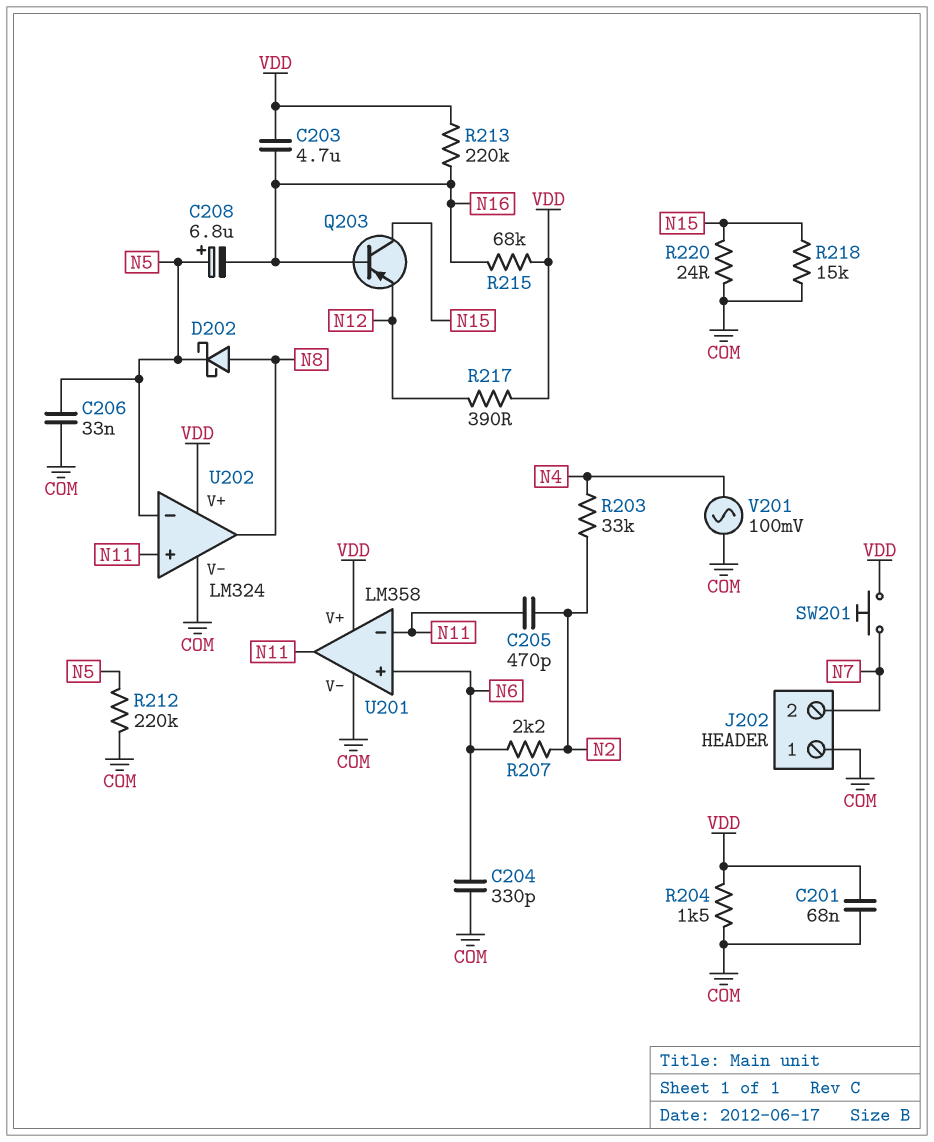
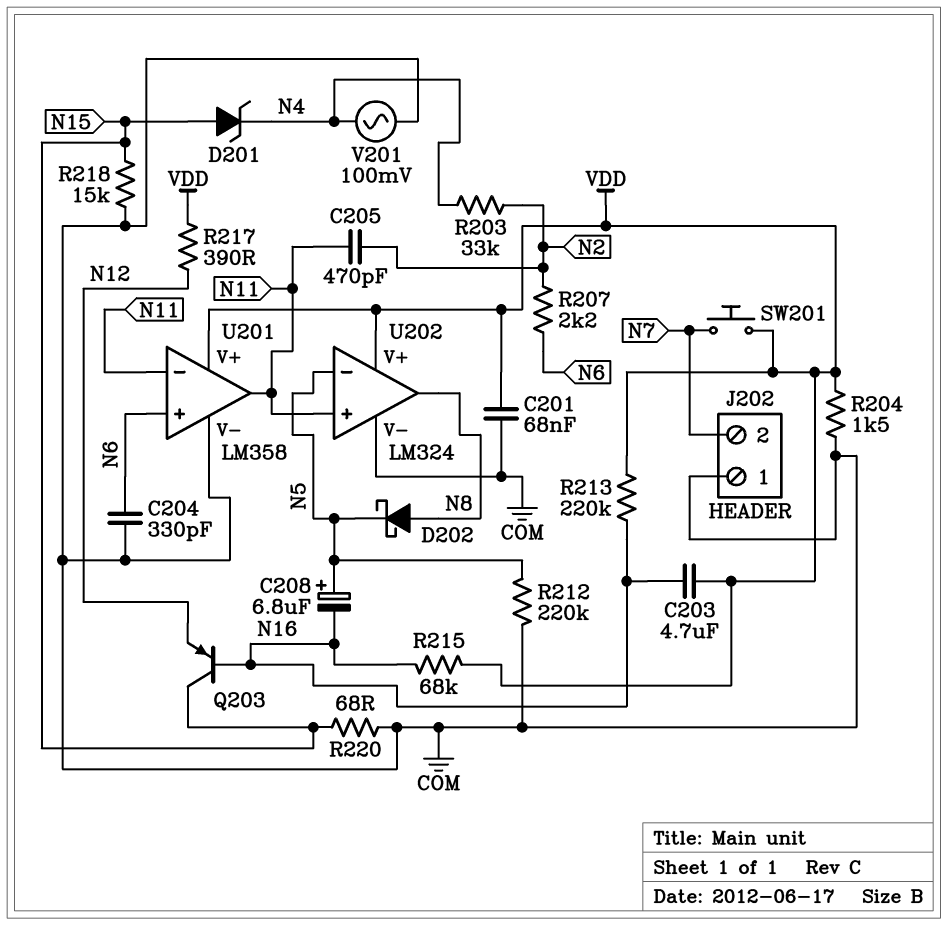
C206: 33nF (COM, N5) -> none
D201: none -> zener (A N15, K N4)
R220: 24 (COM, N15) -> 68 (COM, N15)

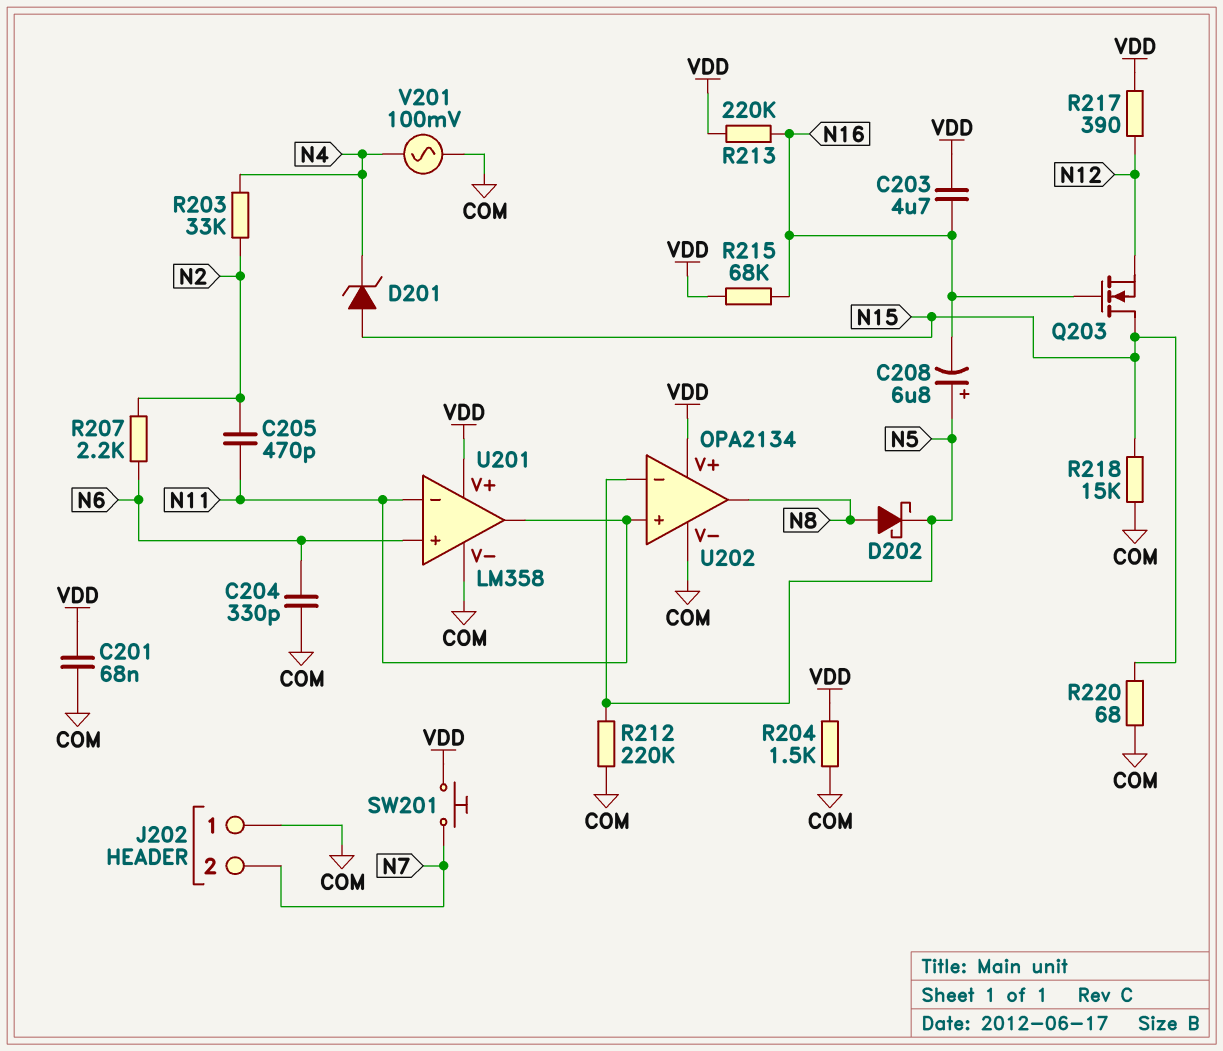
Q203: PNP (B N16, C N15, E N12) -> NMOS (G N16, D N15, S N12)
U202: LM324 -> OPA2134

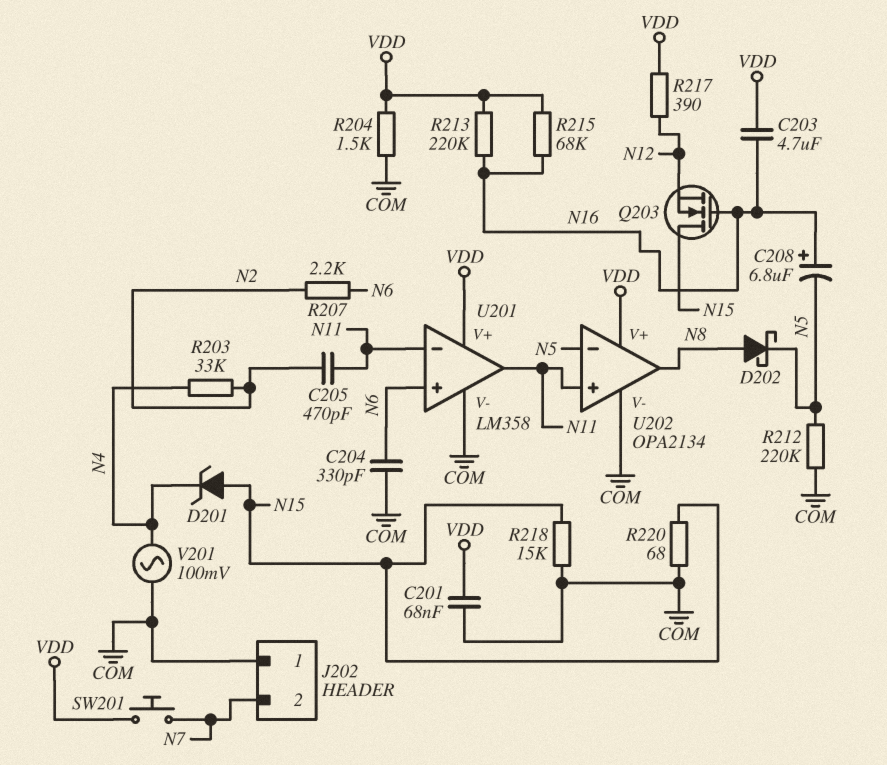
C208: 6.8uF (plus N5, minus N16) -> 6.8uF (plus N16, minus N5)

